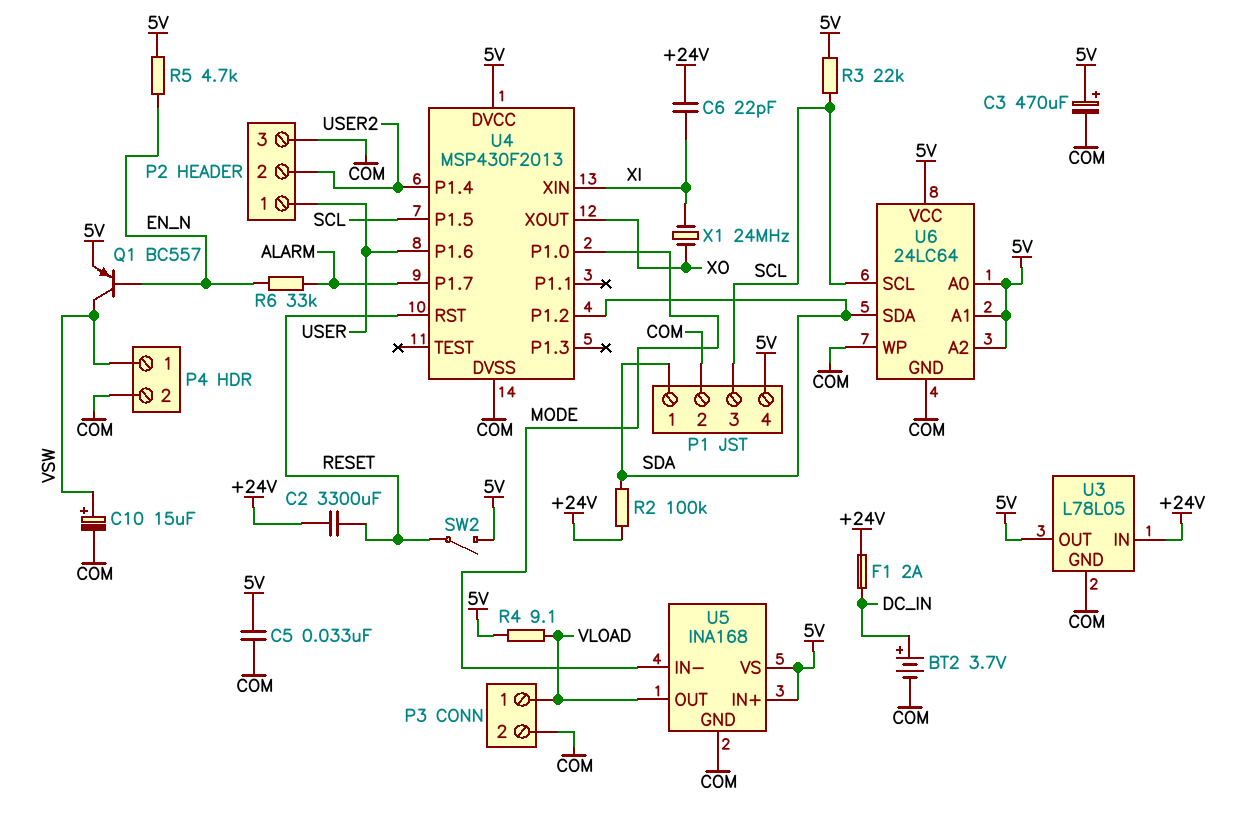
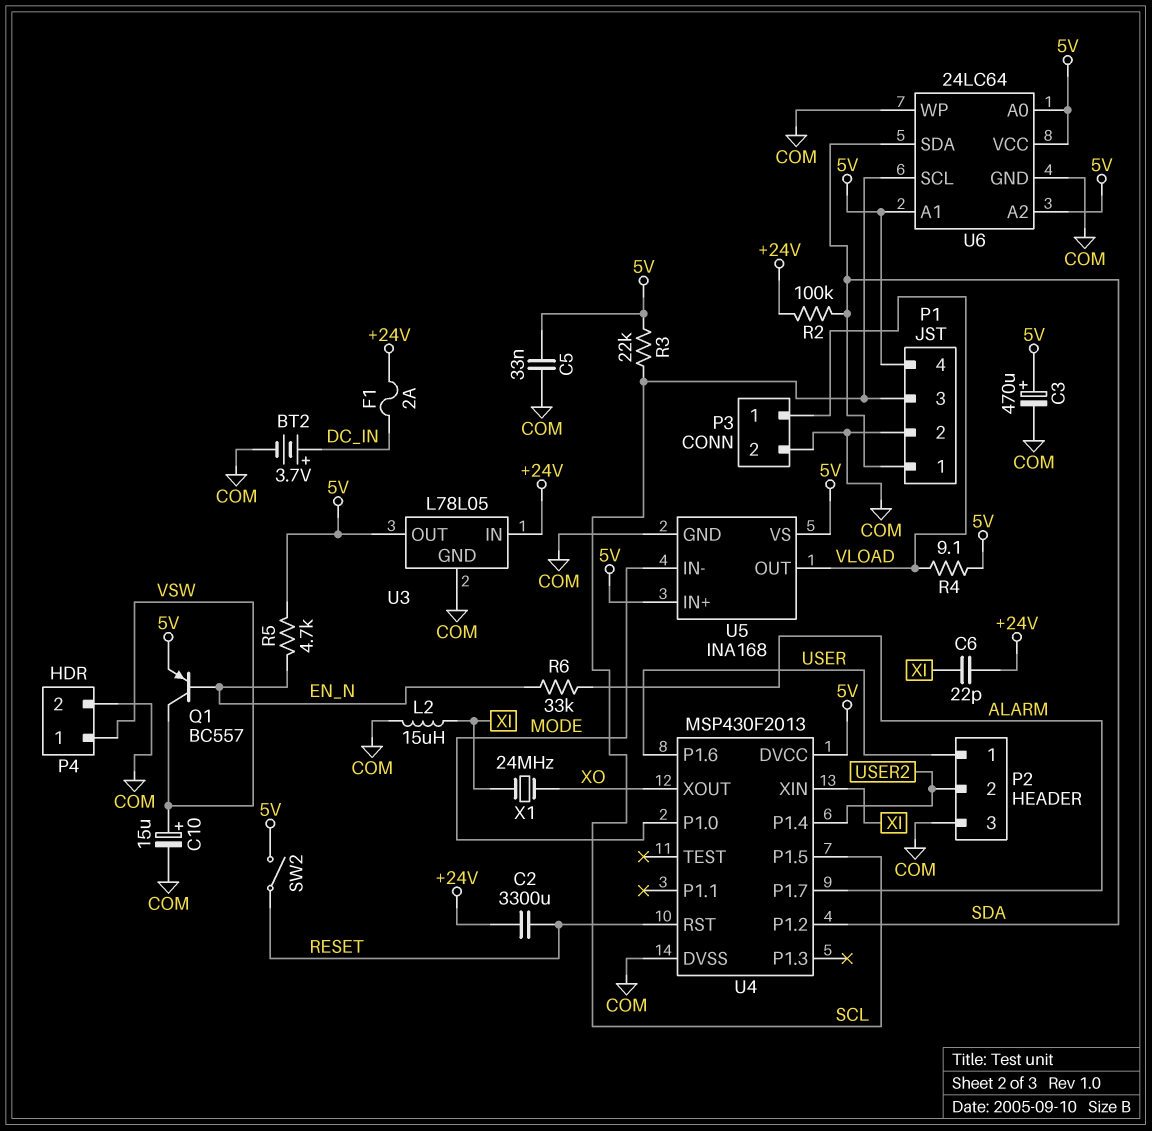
L2: none -> 15uH (COM, XI)

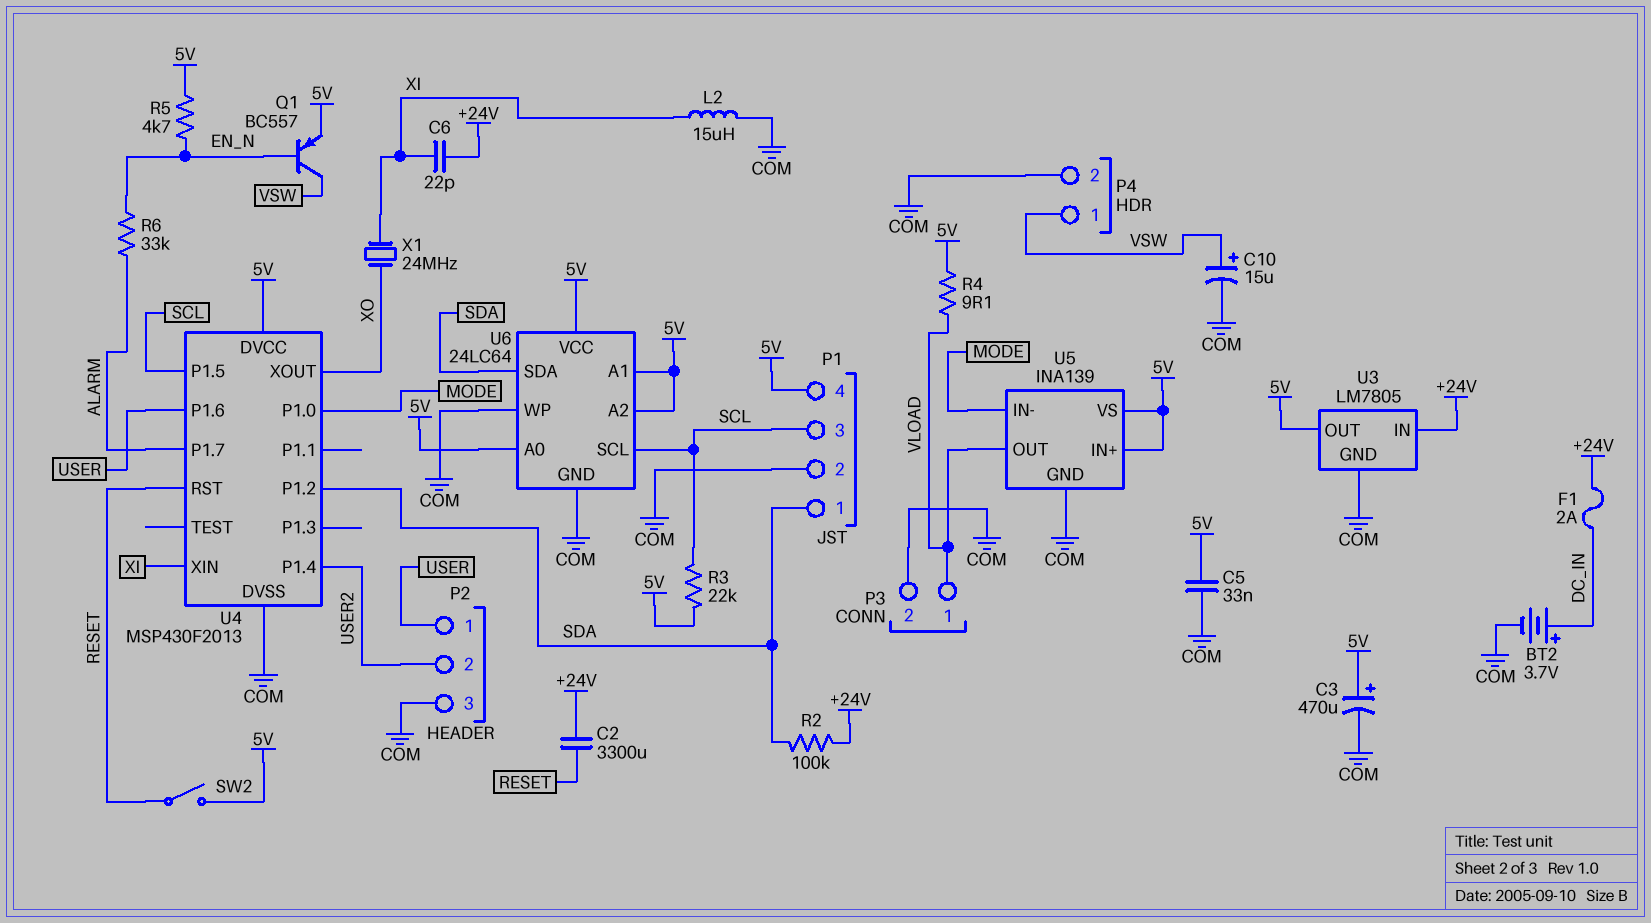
U3: L78L05 -> LM7805
U5: INA168 -> INA139

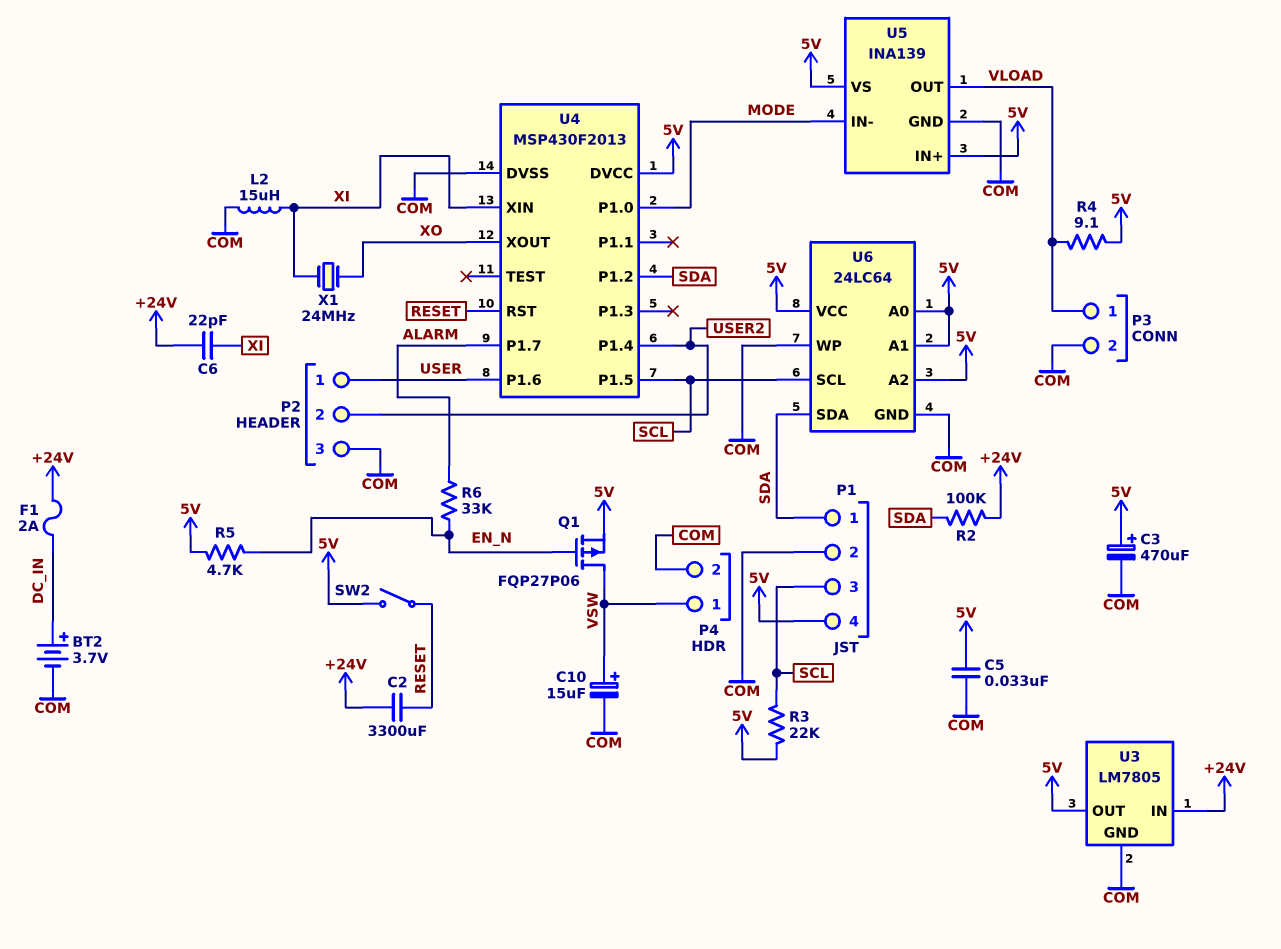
Q1: PNP BC557 (B EN_N, C VSW, E 5V) -> PMOS FQP27P06 (G EN_N, D VSW, S 5V)

